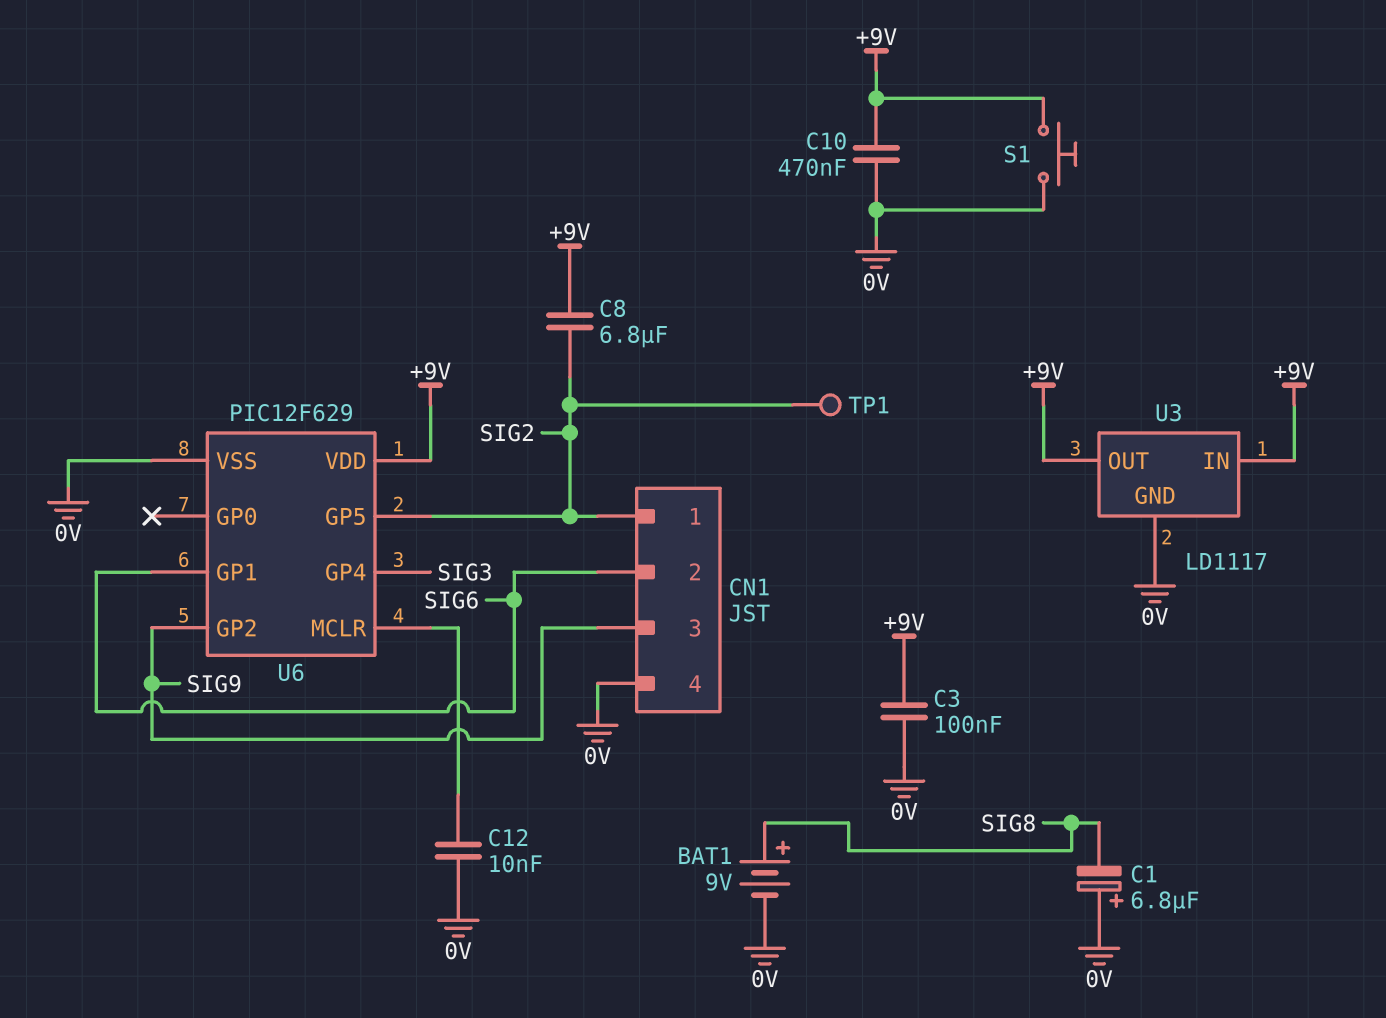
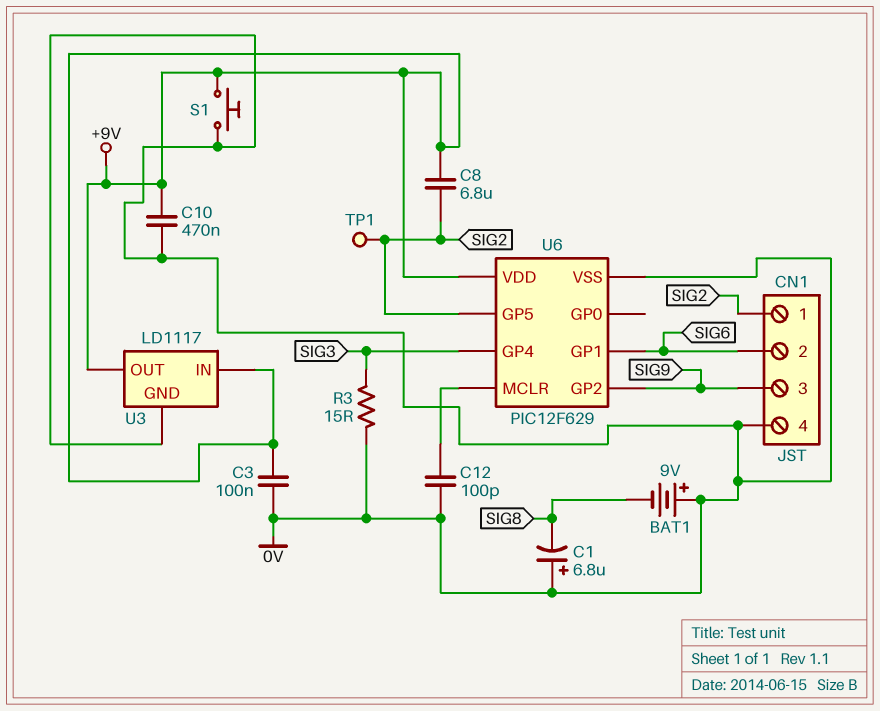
BAT1: 9V (plus SIG8, minus 0V) -> 9V (plus 0V, minus SIG8)
C12: 10nF (0V, U6/MCLR) -> 100pF (0V, U6/MCLR)
R3: none -> 15 (0V, SIG3)

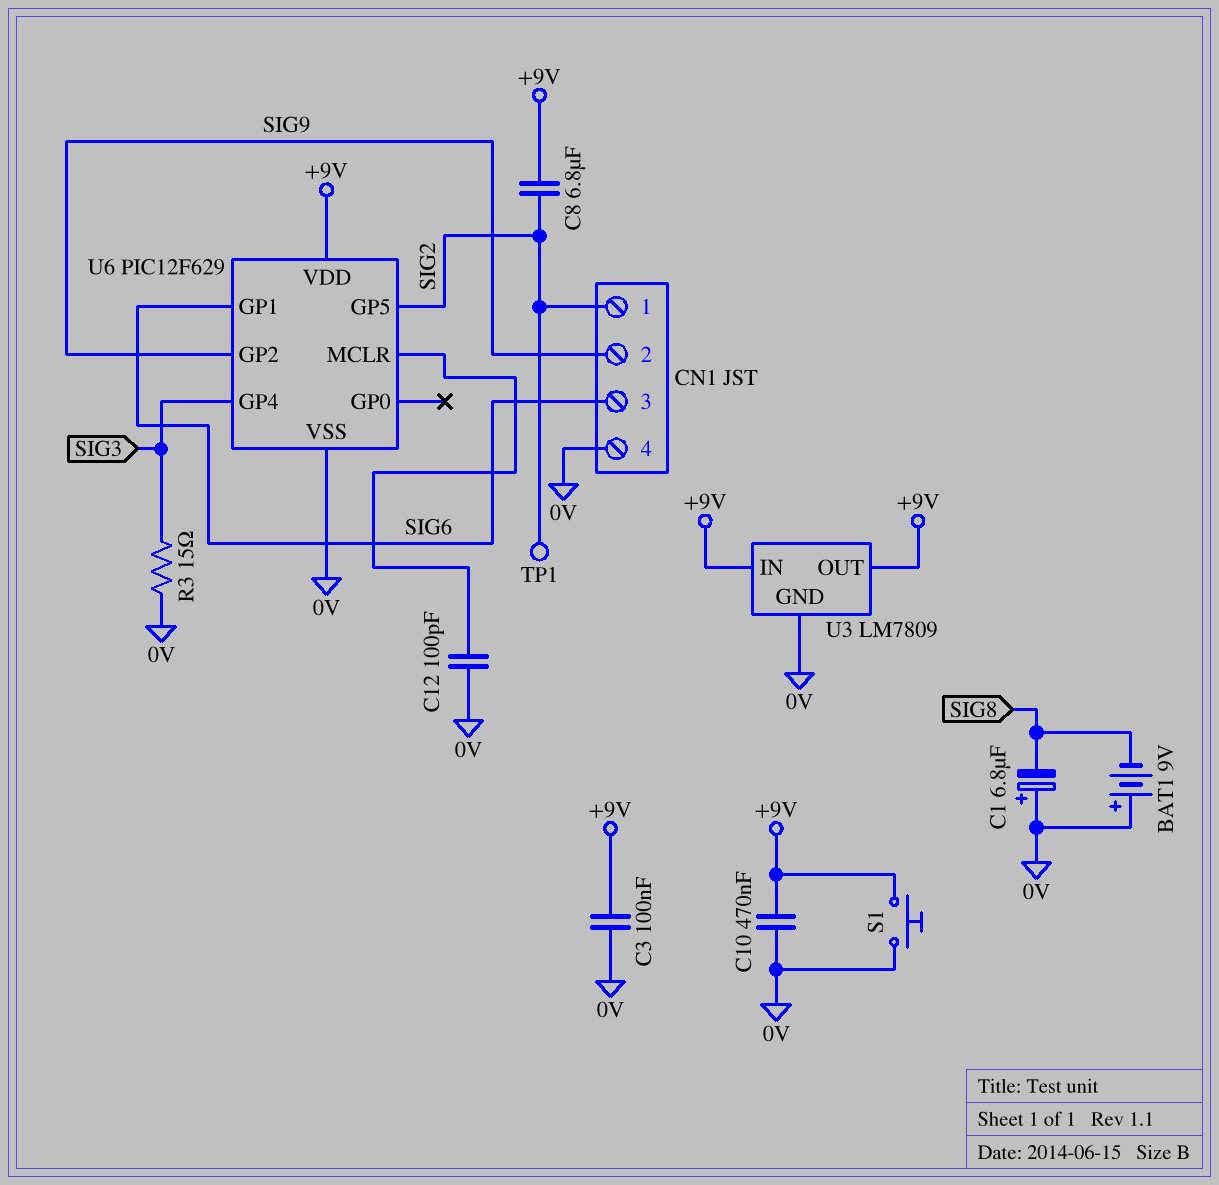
CN1 pin 2: SIG6 -> SIG9
CN1 pin 3: SIG9 -> SIG6
U3: LD1117 -> LM7809

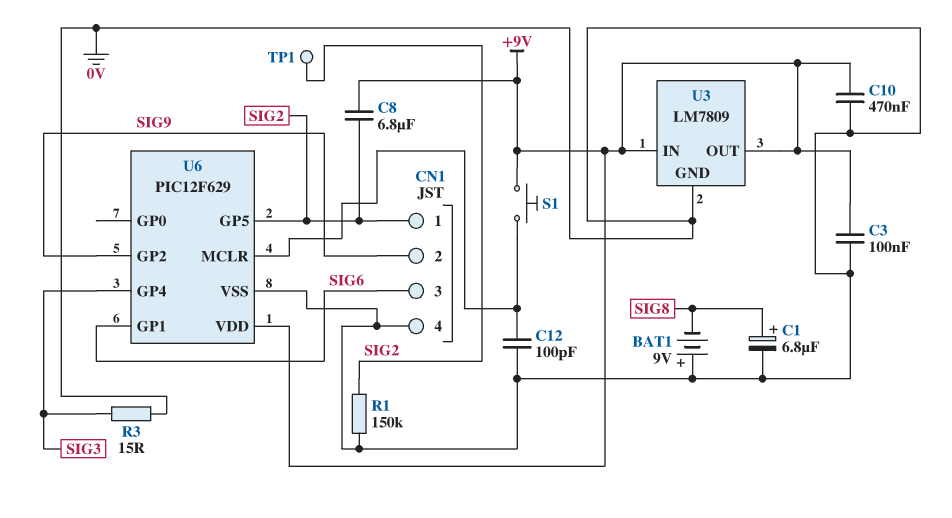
C1: 6.8uF (plus 0V, minus SIG8) -> 6.8uF (plus SIG8, minus 0V)
R1: none -> 150k (0V, SIG2)
S1: button (+9V, 0V) -> button (+9V, U6/MCLR)

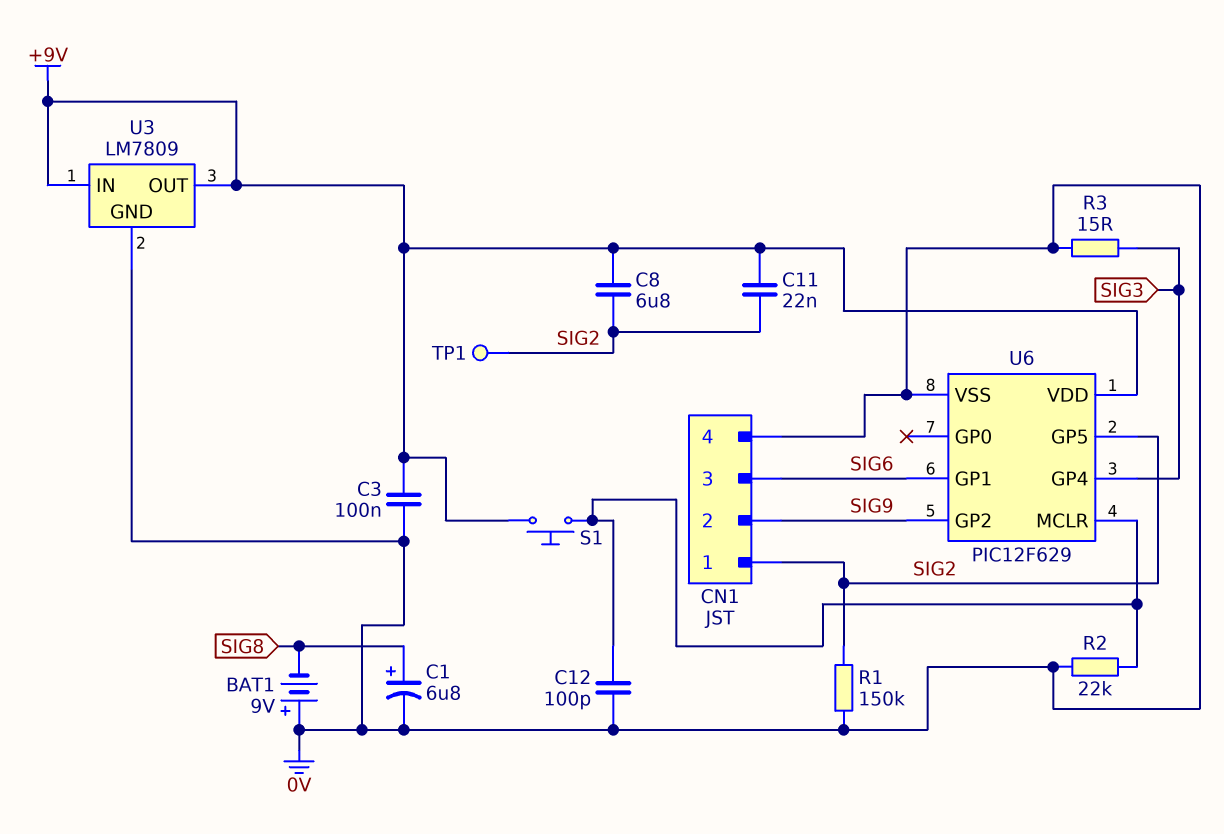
C10: 470nF (+9V, 0V) -> none
C11: none -> 22nF (+9V, SIG2)
R2: none -> 22k (0V, U6/MCLR)

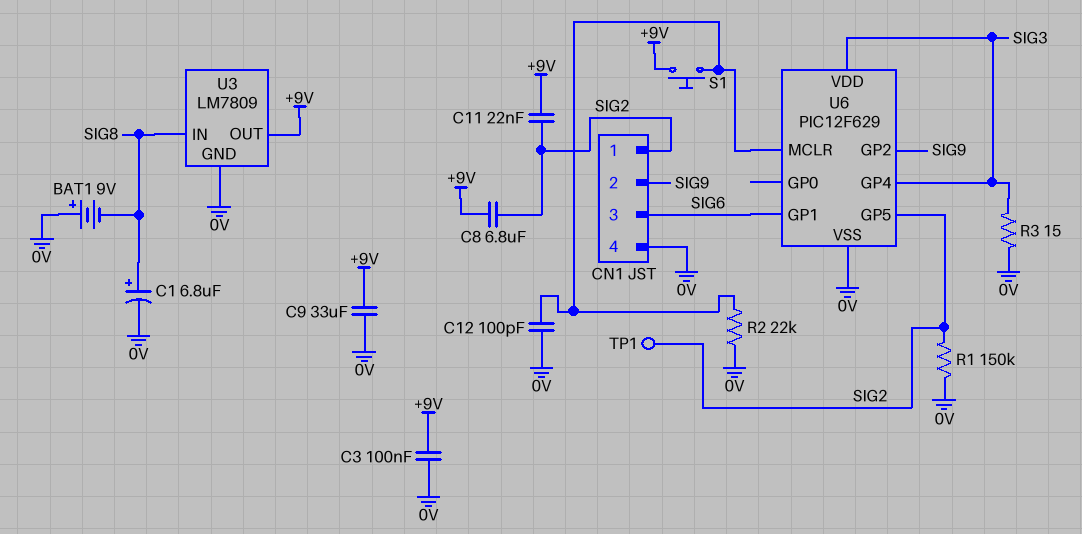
C9: none -> 33uF (+9V, 0V)
U3 pin IN: +9V -> SIG8
U6 pin VDD: +9V -> SIG3

